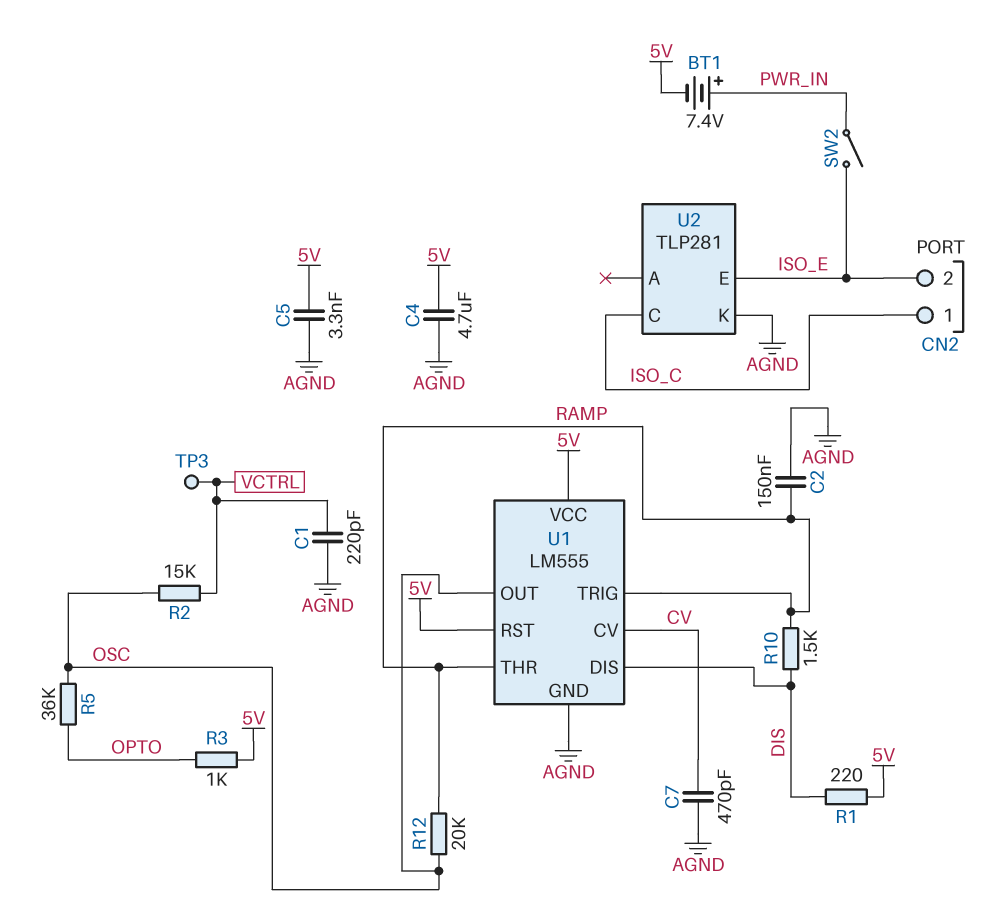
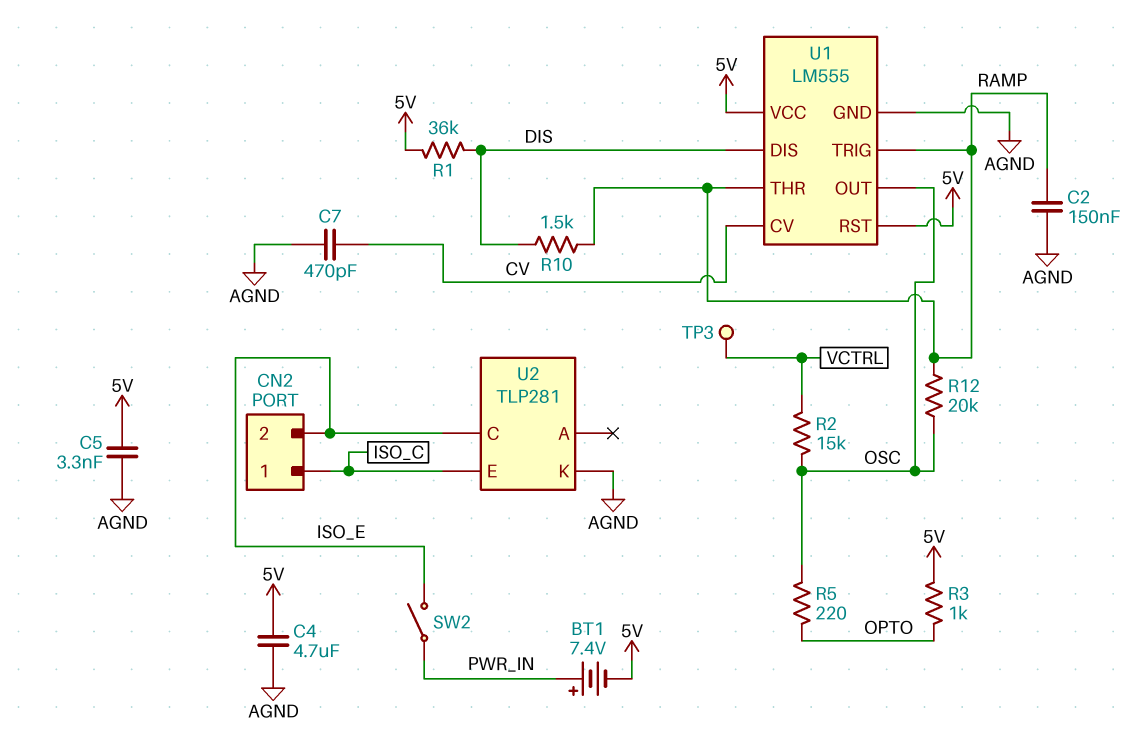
C1: 220pF (AGND, VCTRL) -> none
R1: 220 (5V, DIS) -> 36k (5V, DIS)
R5: 36k (OPTO, OSC) -> 220 (OPTO, OSC)
U2 pin C: ISO_C -> ISO_E
U2 pin E: ISO_E -> ISO_C

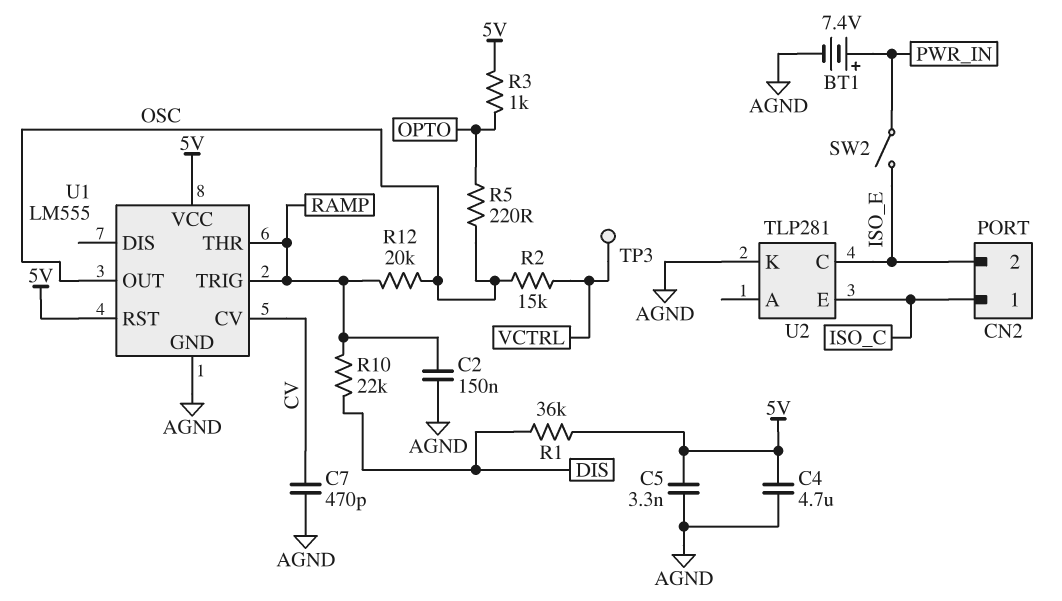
BT1: 7.4V (plus PWR_IN, minus 5V) -> 7.4V (plus PWR_IN, minus AGND)
R10: 1.5k (DIS, RAMP) -> 22k (DIS, RAMP)
U1 pin DIS: DIS -> none

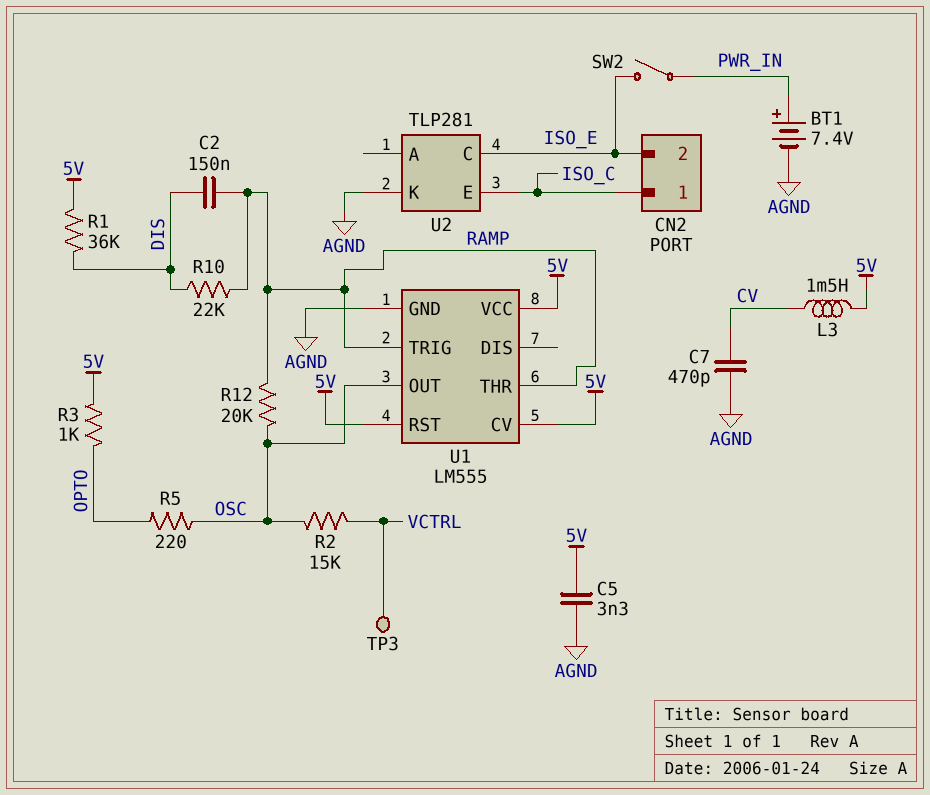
C2: 150nF (AGND, RAMP) -> 150nF (DIS, RAMP)
C4: 4.7uF (5V, AGND) -> none
L3: none -> 1.5mH (5V, CV)
U1 pin CV: CV -> 5V

